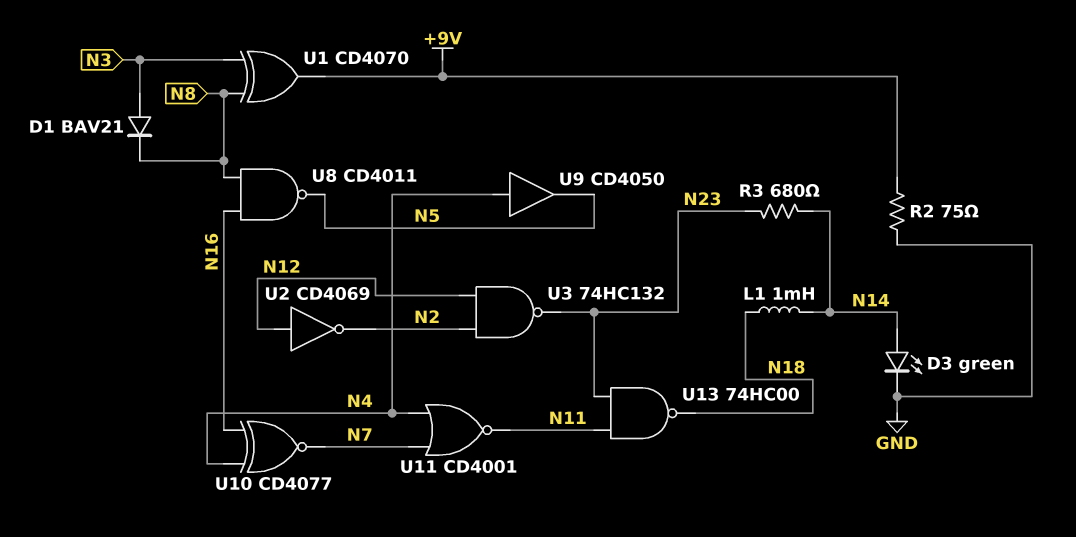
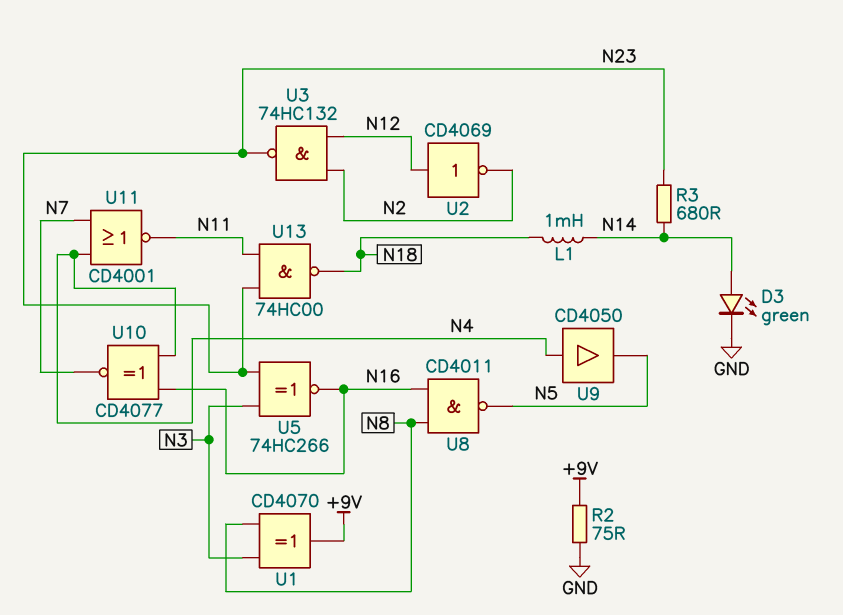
D1: diode BAV21 (A N3, K N8) -> none
U5: none -> XNOR 74HC266 (in N3, in N23, out N16)

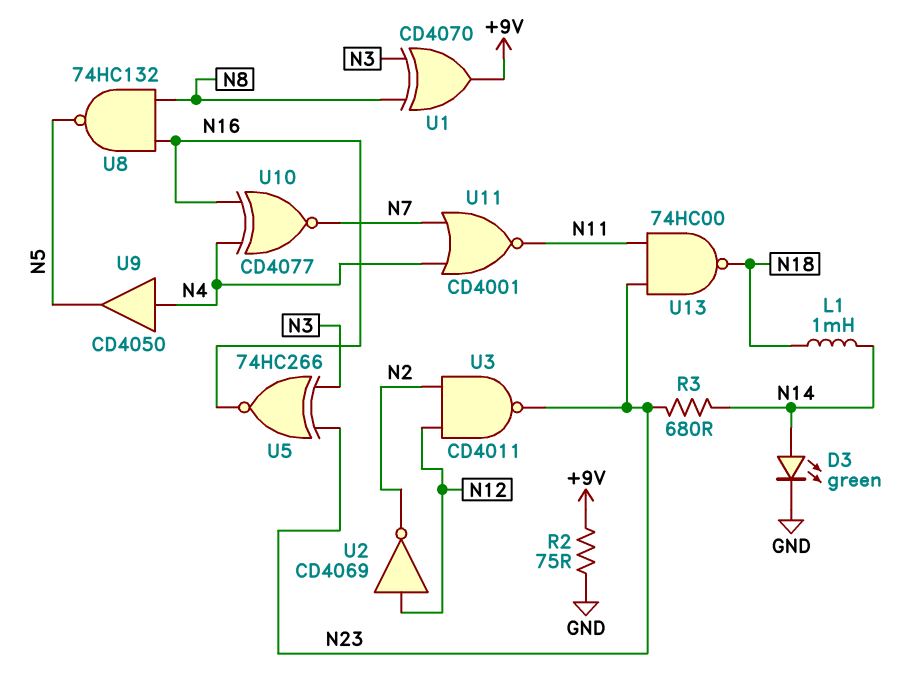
U3: NAND 74HC132 (in N2, in N12, out N23) -> NAND CD4011 (in N2, in N12, out N23)
U8: NAND CD4011 (in N8, in N16, out N5) -> NAND 74HC132 (in N8, in N16, out N5)

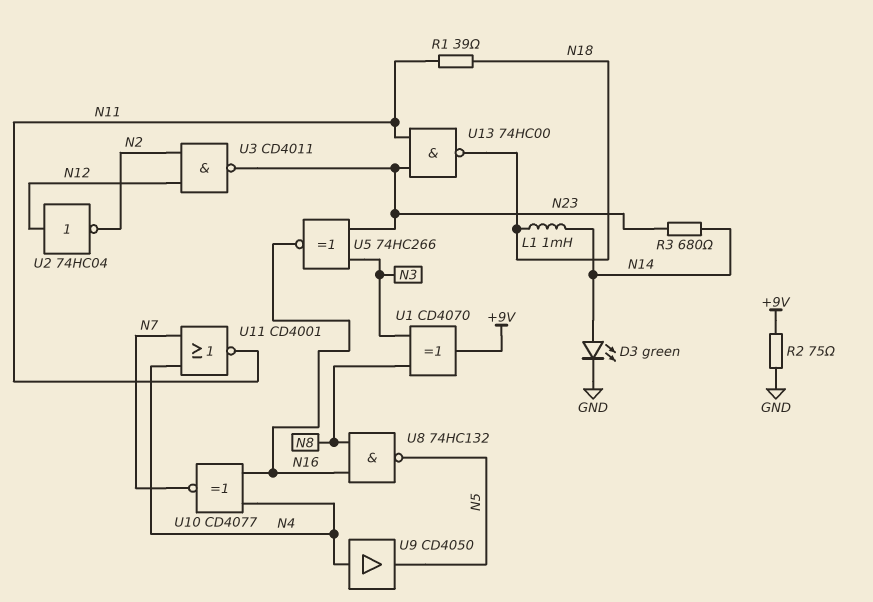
R1: none -> 39 (N11, N18)
U2: NOT CD4069 (in N12, out N2) -> NOT 74HC04 (in N12, out N2)

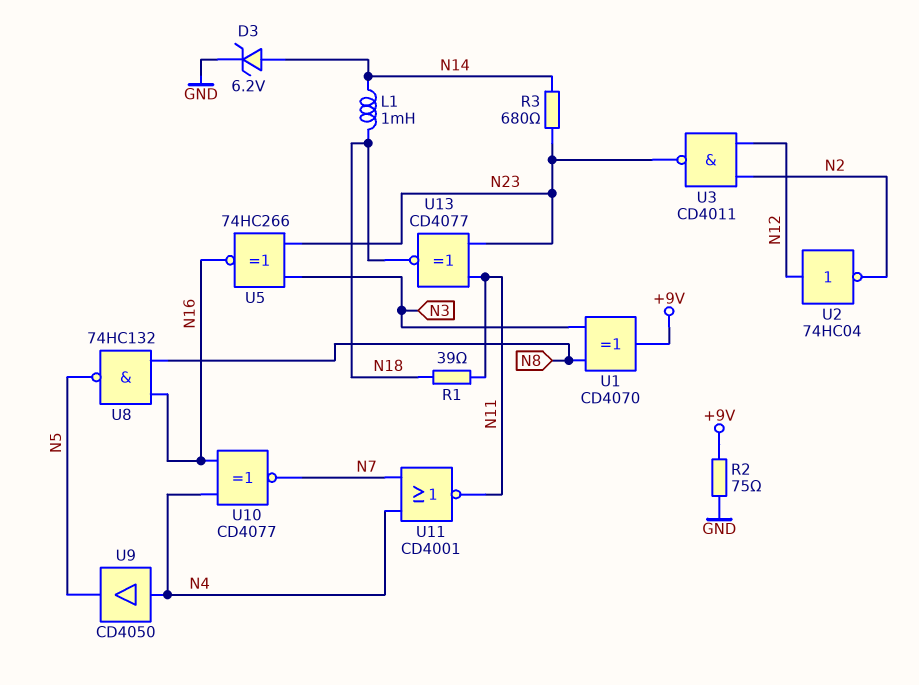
D3: LED green (A N14, K GND) -> zener 6.2V (A N14, K GND)
U13: NAND 74HC00 (in N11, in N23, out N18) -> XNOR CD4077 (in N11, in N23, out N18)

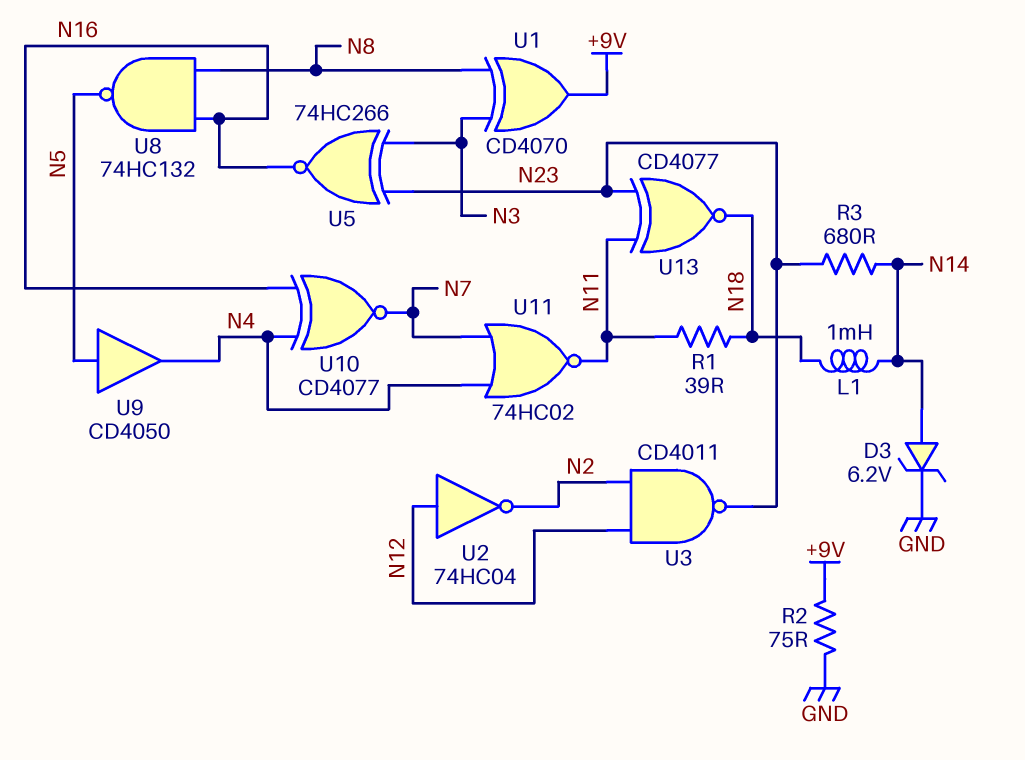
U9: buffer CD4050 (in N4, out N5) -> buffer CD4050 (in N5, out N4)
U11: NOR CD4001 (in N4, in N7, out N11) -> NOR 74HC02 (in N4, in N7, out N11)

